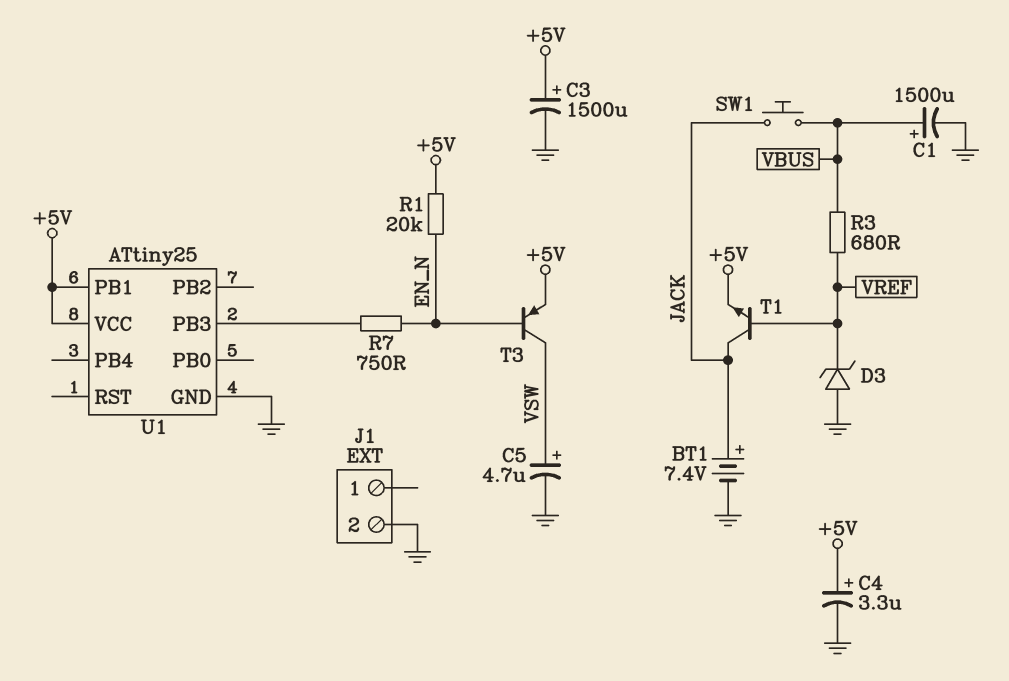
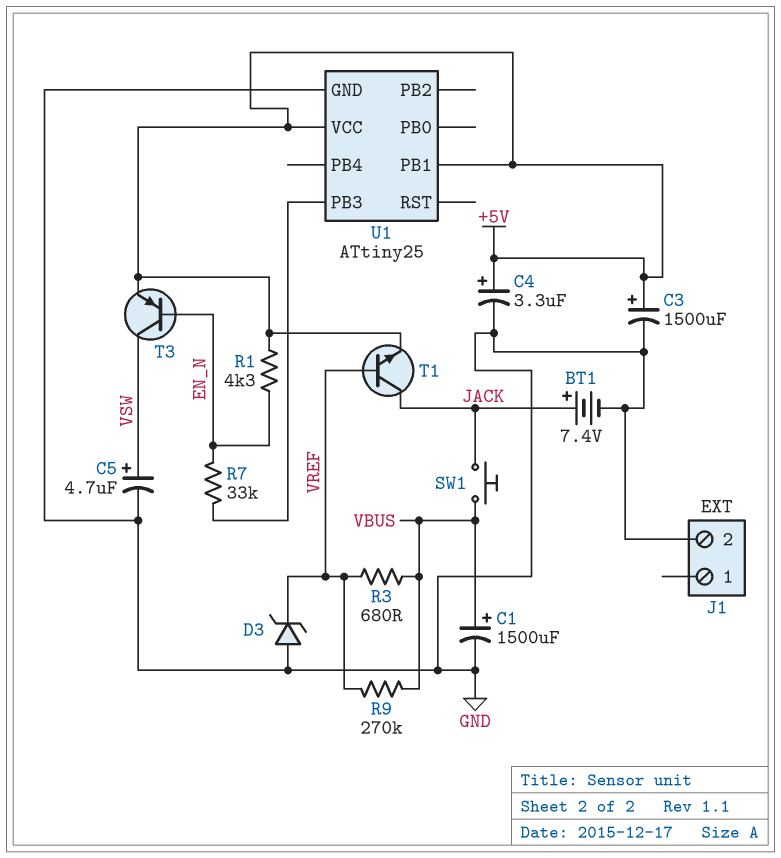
R1: 20k (+5V, EN_N) -> 4.3k (+5V, EN_N)
R7: 750 (EN_N, U1/PB3) -> 33k (EN_N, U1/PB3)
R9: none -> 270k (VBUS, VREF)

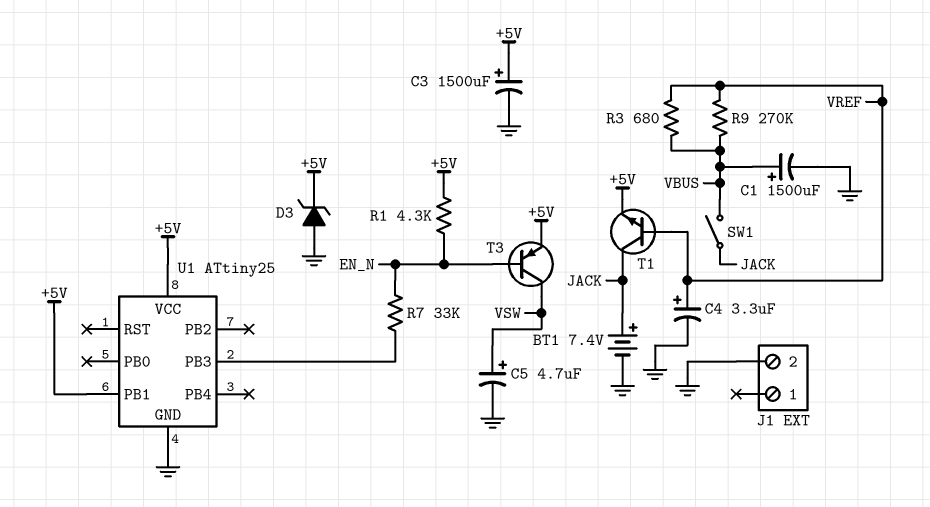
C4: 3.3uF (plus +5V, minus GND) -> 3.3uF (plus VREF, minus GND)
D3: zener (A GND, K VREF) -> zener (A GND, K +5V)
SW1: button (JACK, VBUS) -> switch (JACK, VBUS)

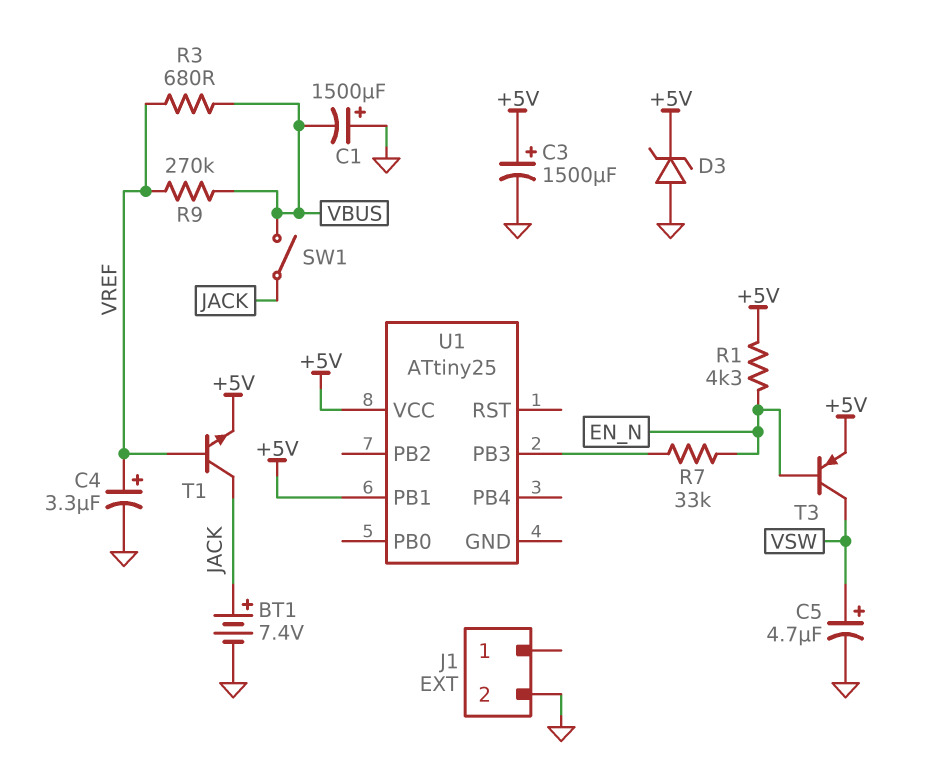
C1: 1500uF (plus VBUS, minus GND) -> 1500uF (plus GND, minus VBUS)
U1 pin GND: GND -> none

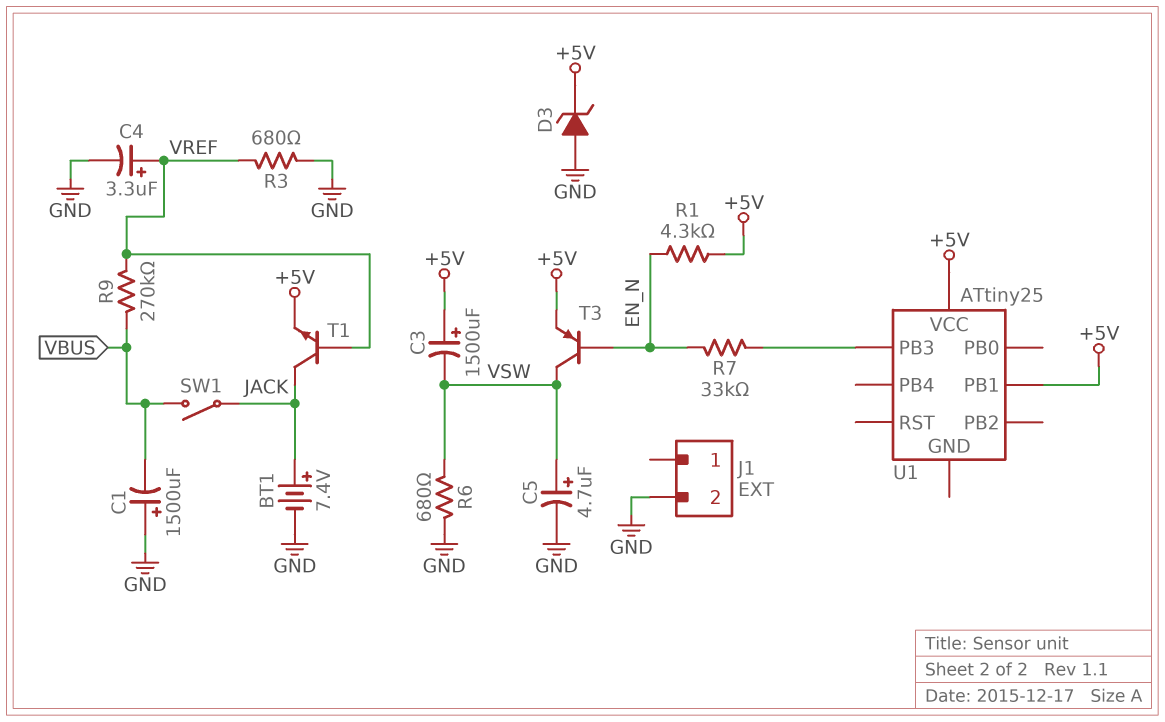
C3: 1500uF (plus +5V, minus GND) -> 1500uF (plus +5V, minus VSW)
R3: 680 (VBUS, VREF) -> 680 (GND, VREF)
R6: none -> 680 (GND, VSW)

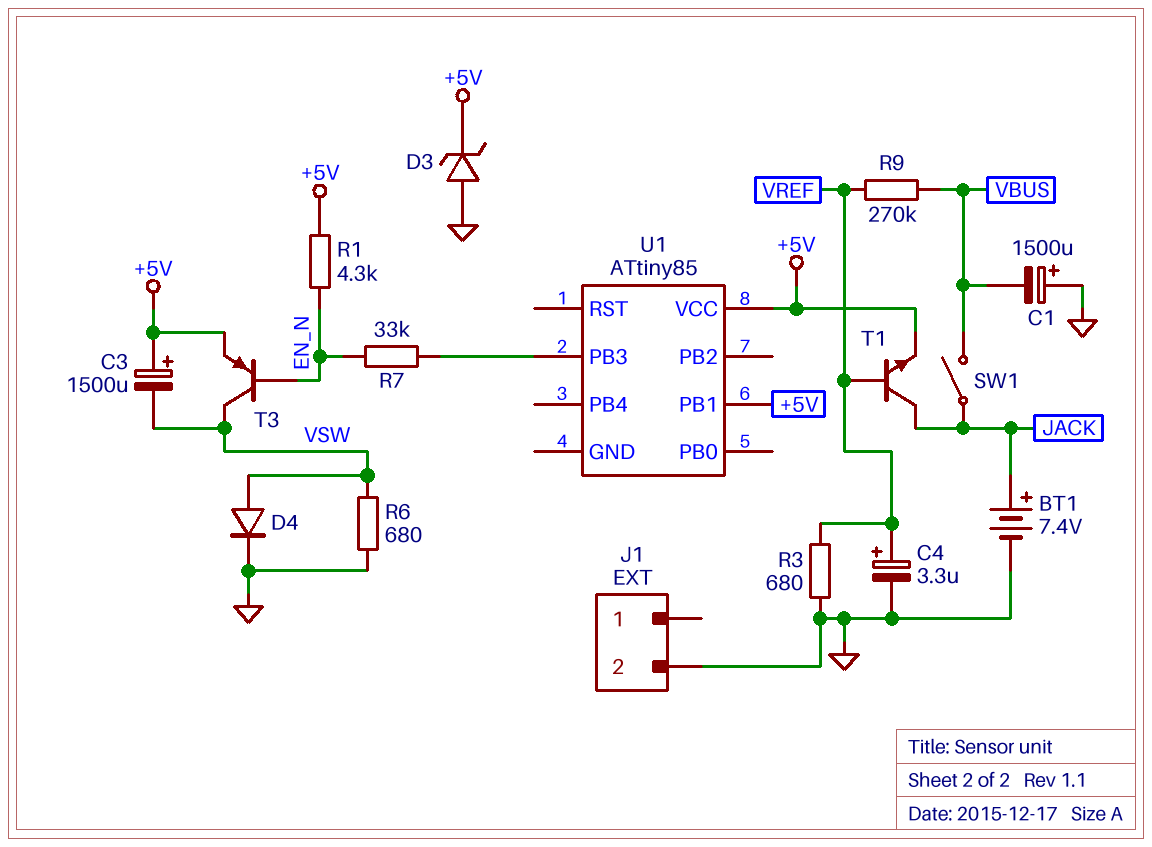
C5: 4.7uF (plus VSW, minus GND) -> none
D4: none -> diode (A VSW, K GND)
U1: ATtiny25 -> ATtiny85

